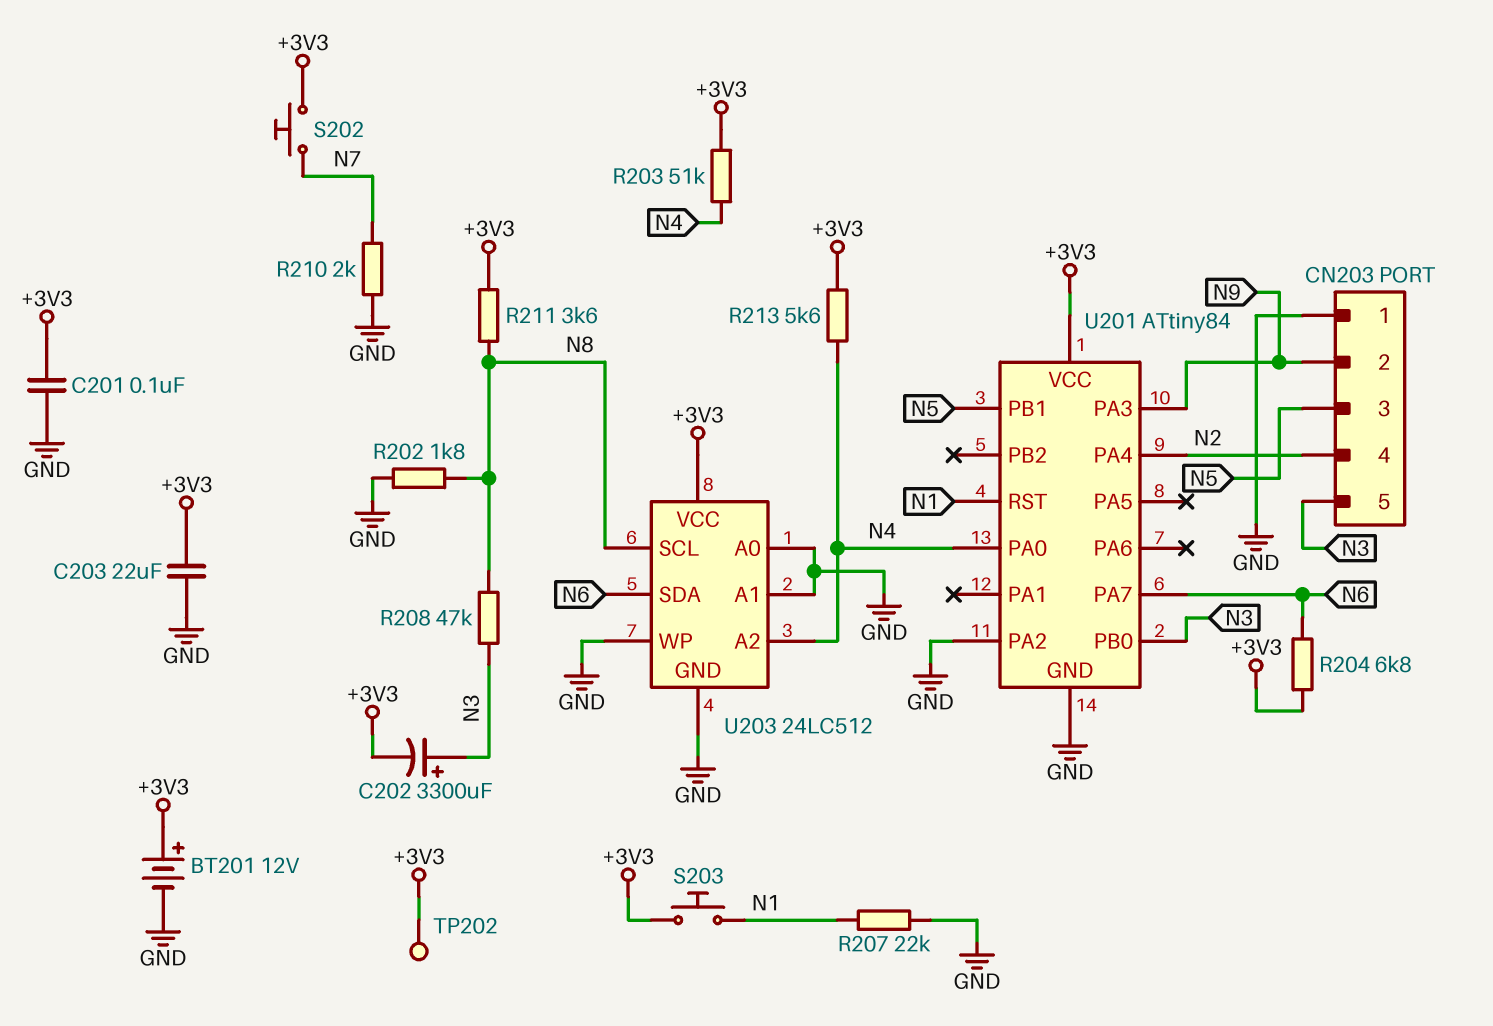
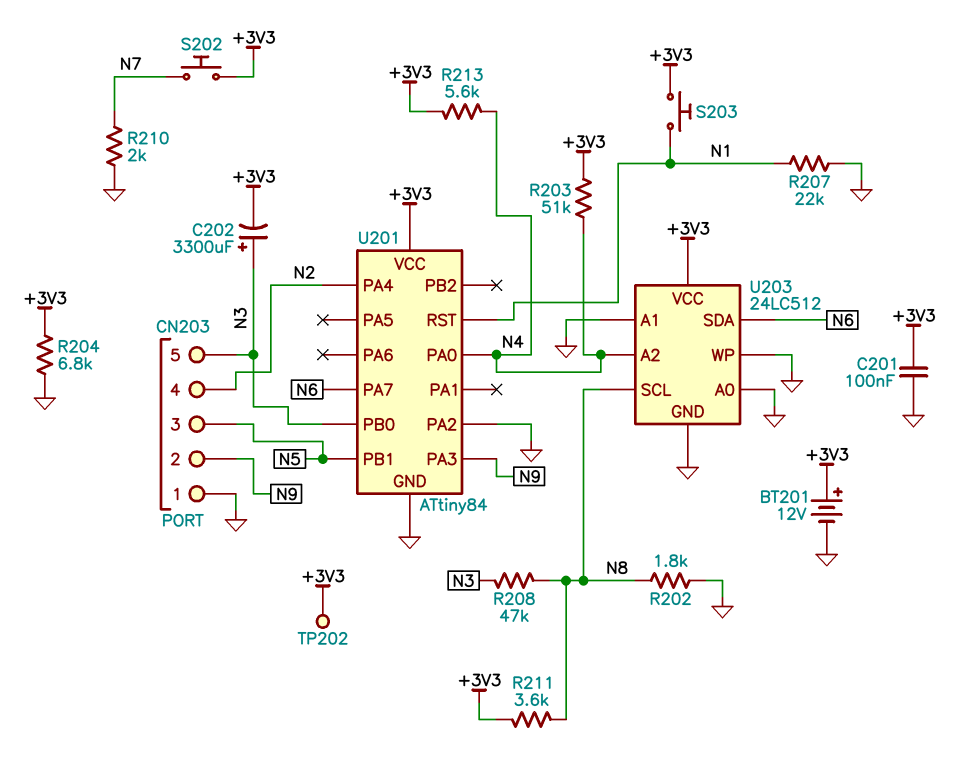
C203: 22uF (+3V3, GND) -> none
R204: 6.8k (+3V3, N6) -> 6.8k (+3V3, GND)

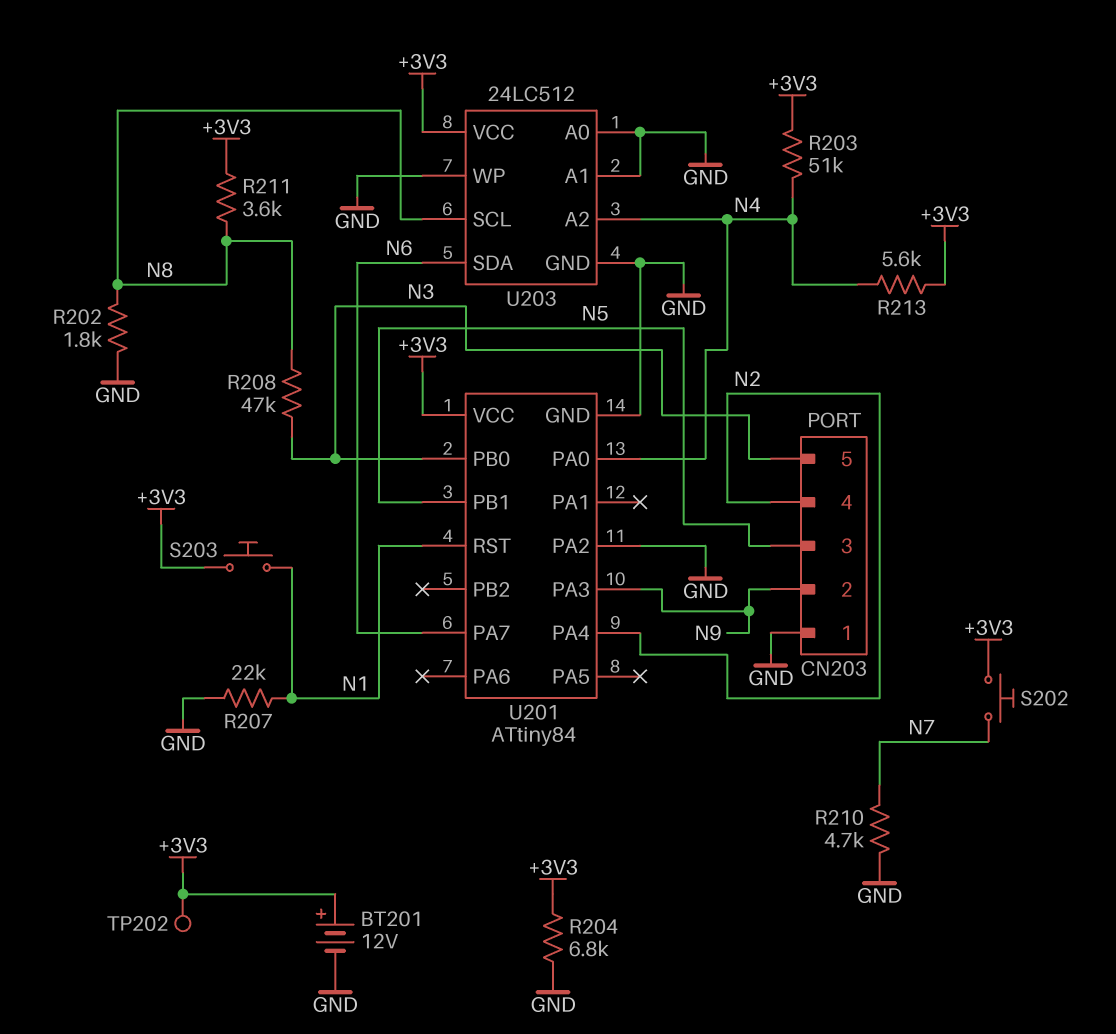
C201: 100nF (+3V3, GND) -> none
C202: 3300uF (plus N3, minus +3V3) -> none
R210: 2k (GND, N7) -> 4.7k (GND, N7)

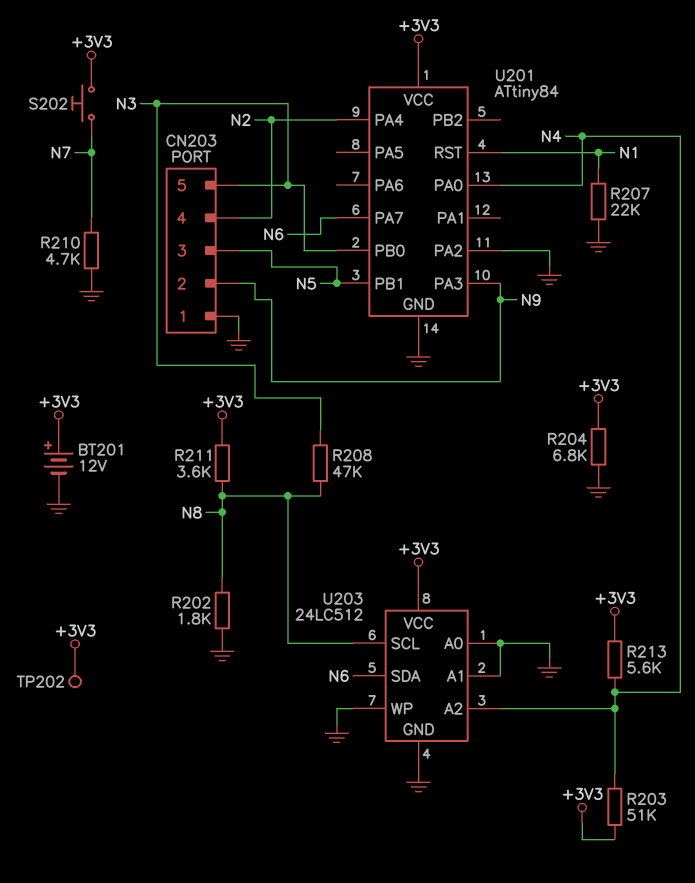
S203: button (+3V3, N1) -> none

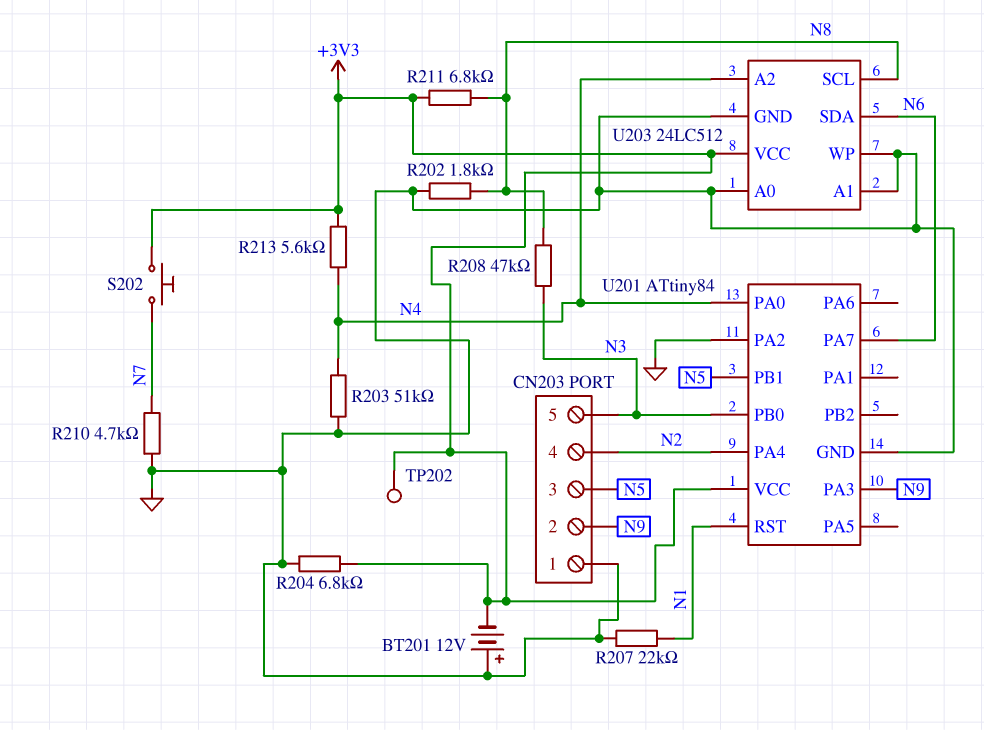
BT201: 12V (plus +3V3, minus GND) -> 12V (plus GND, minus +3V3)
R203: 51k (+3V3, N4) -> 51k (GND, N4)
R211: 3.6k (+3V3, N8) -> 6.8k (+3V3, N8)

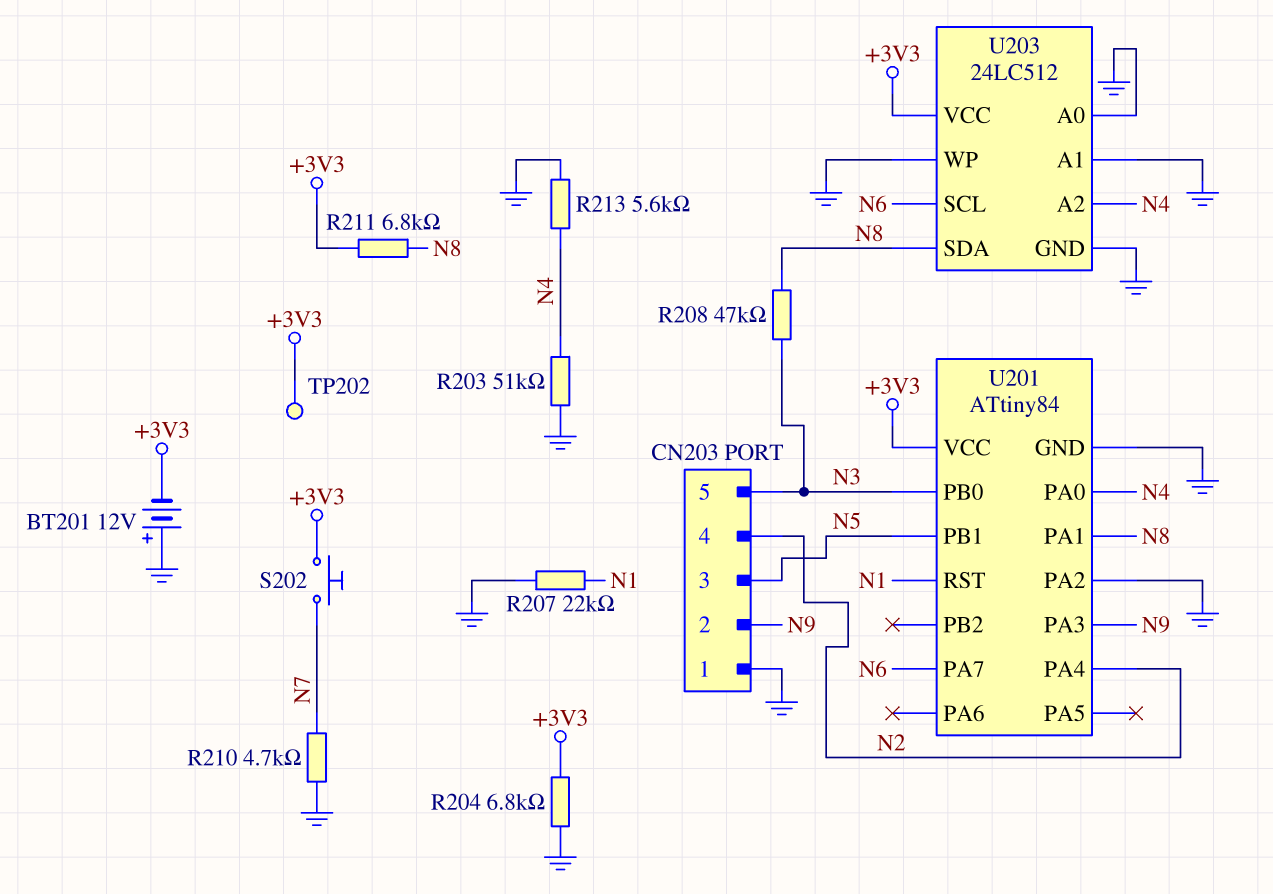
R202: 1.8k (GND, N8) -> none
R213: 5.6k (+3V3, N4) -> 5.6k (GND, N4)
U201 pin PA1: none -> N8
U203 pin SCL: N8 -> N6
U203 pin SDA: N6 -> N8

